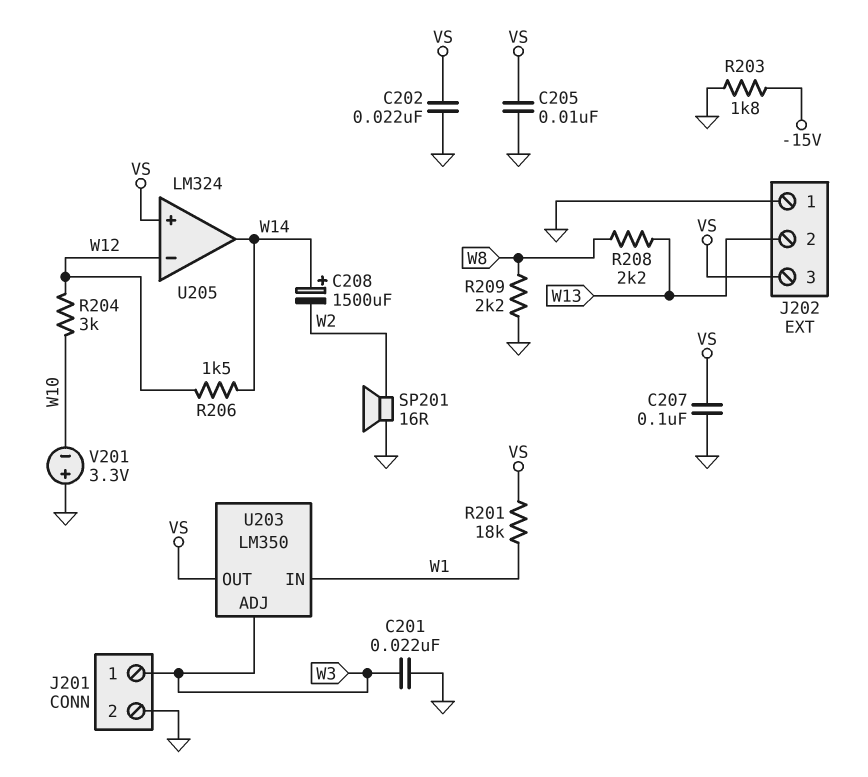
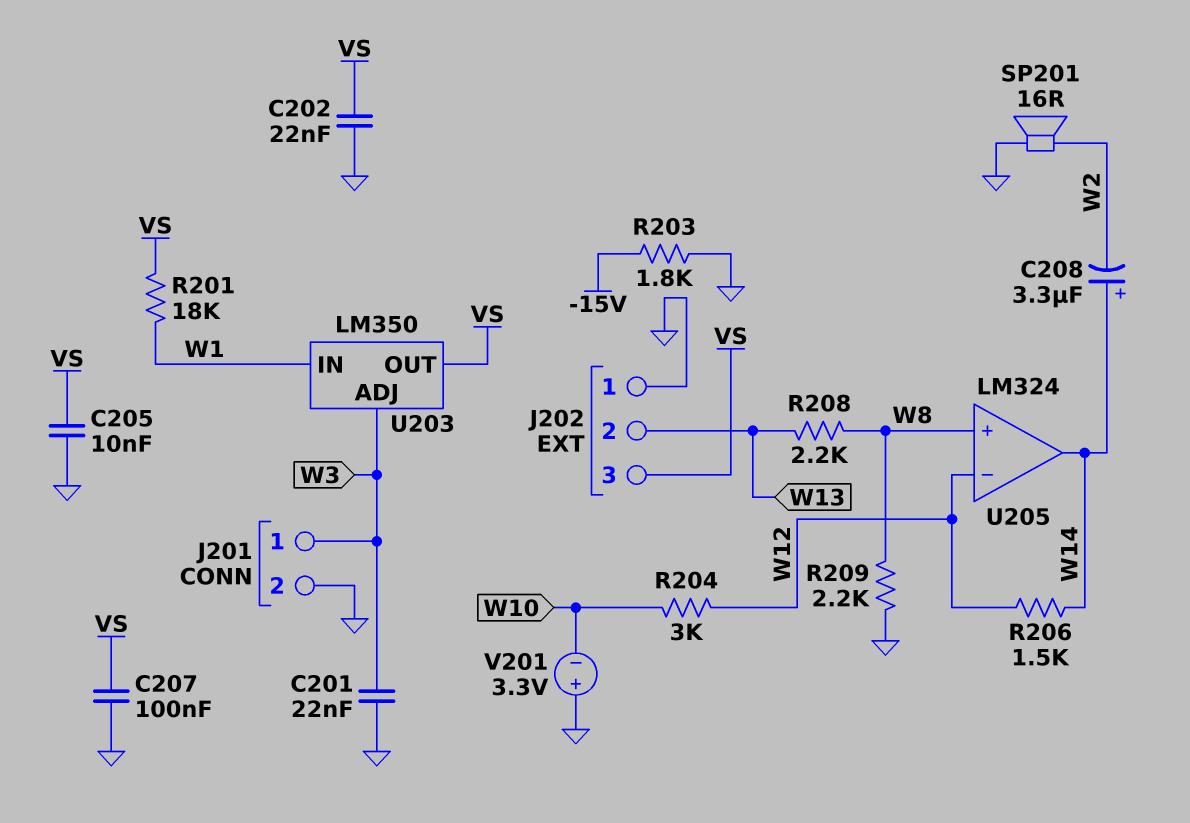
C208: 1500uF (plus W14, minus W2) -> 3.3uF (plus W14, minus W2)
U205 pin in+: VS -> W8

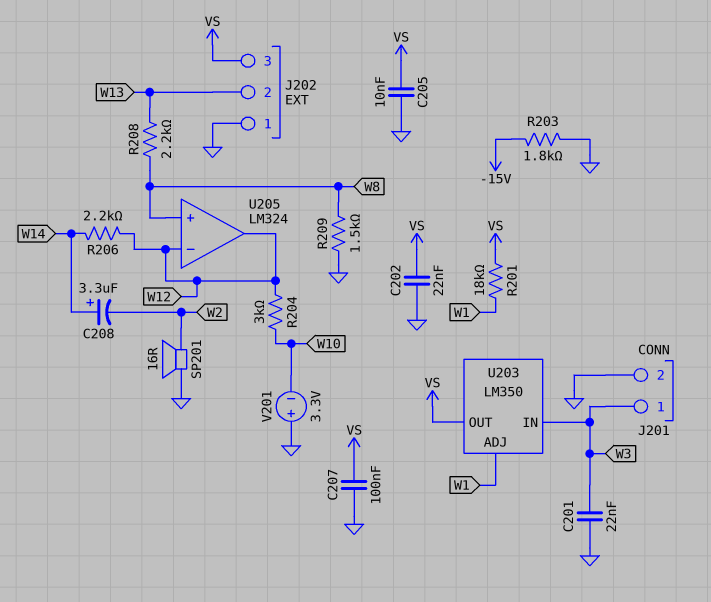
R206: 1.5k (W12, W14) -> 2.2k (W12, W14)
R209: 2.2k (GND, W8) -> 1.5k (GND, W8)
U203 pin ADJ: W3 -> W1
U203 pin IN: W1 -> W3
U205 pin out: W14 -> W12

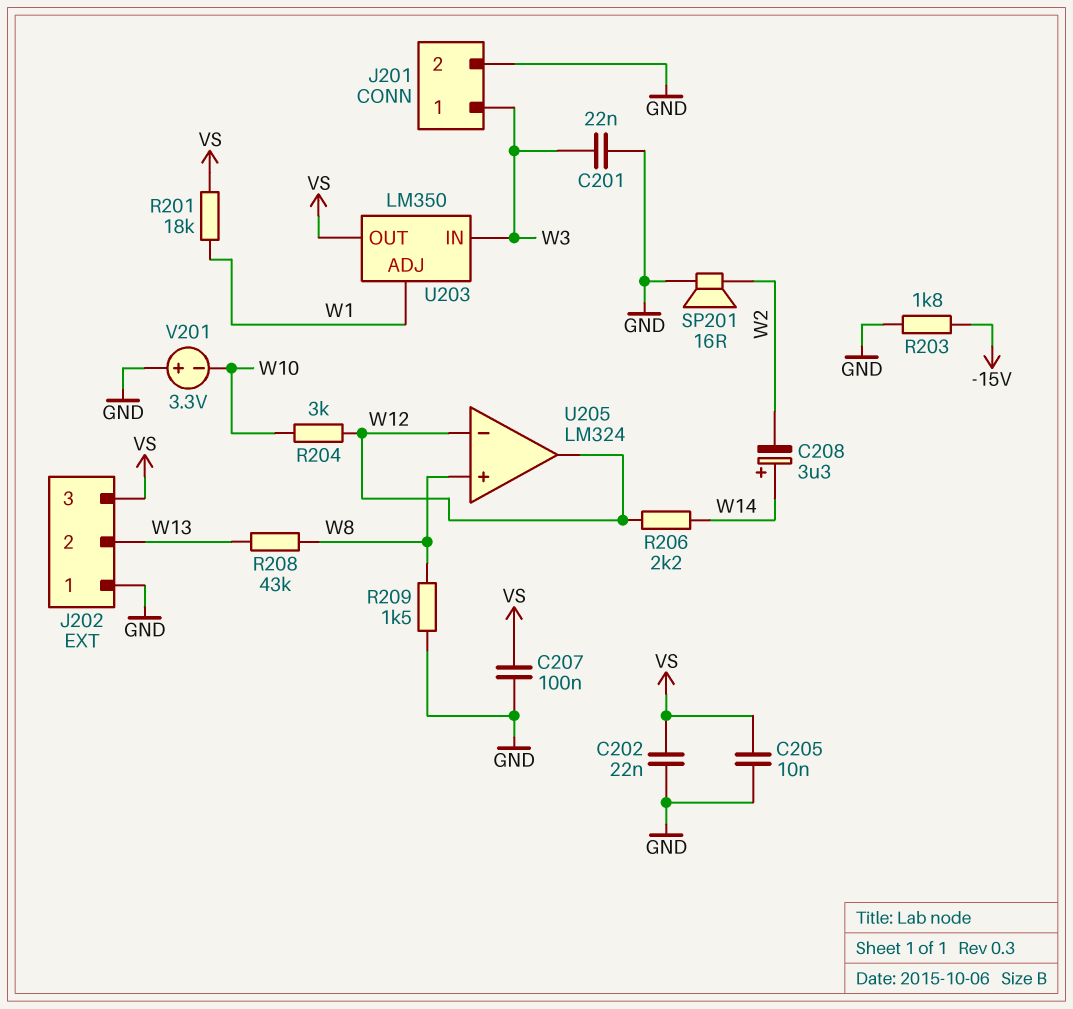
R208: 2.2k (W8, W13) -> 43k (W8, W13)

